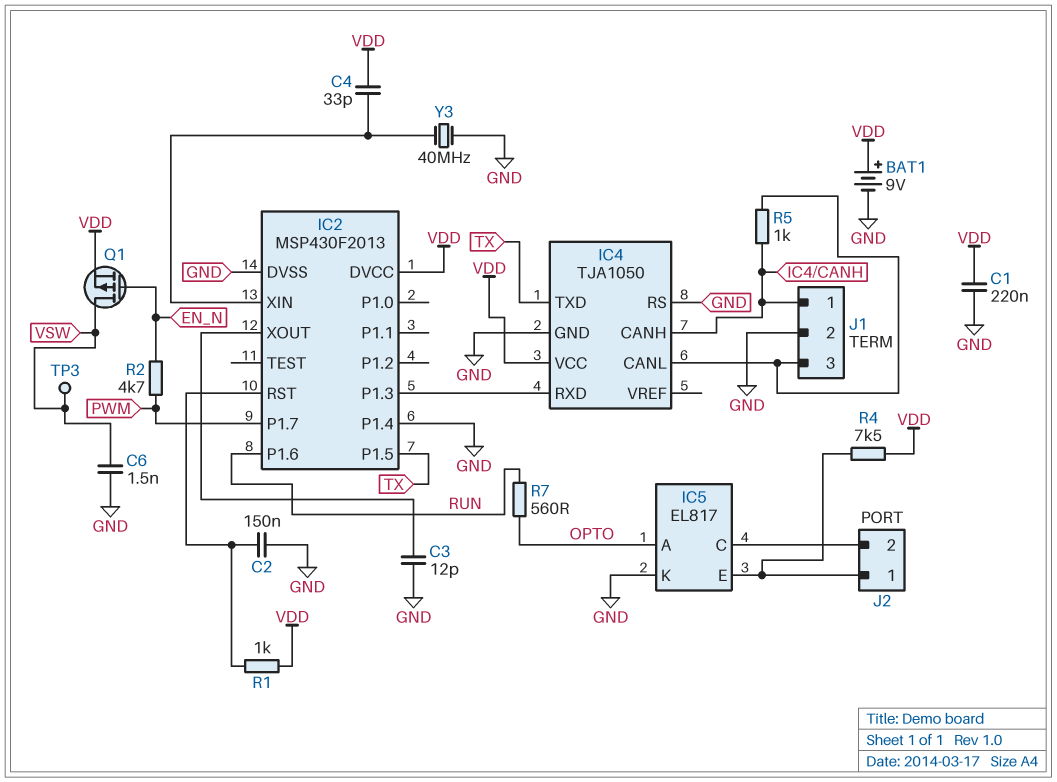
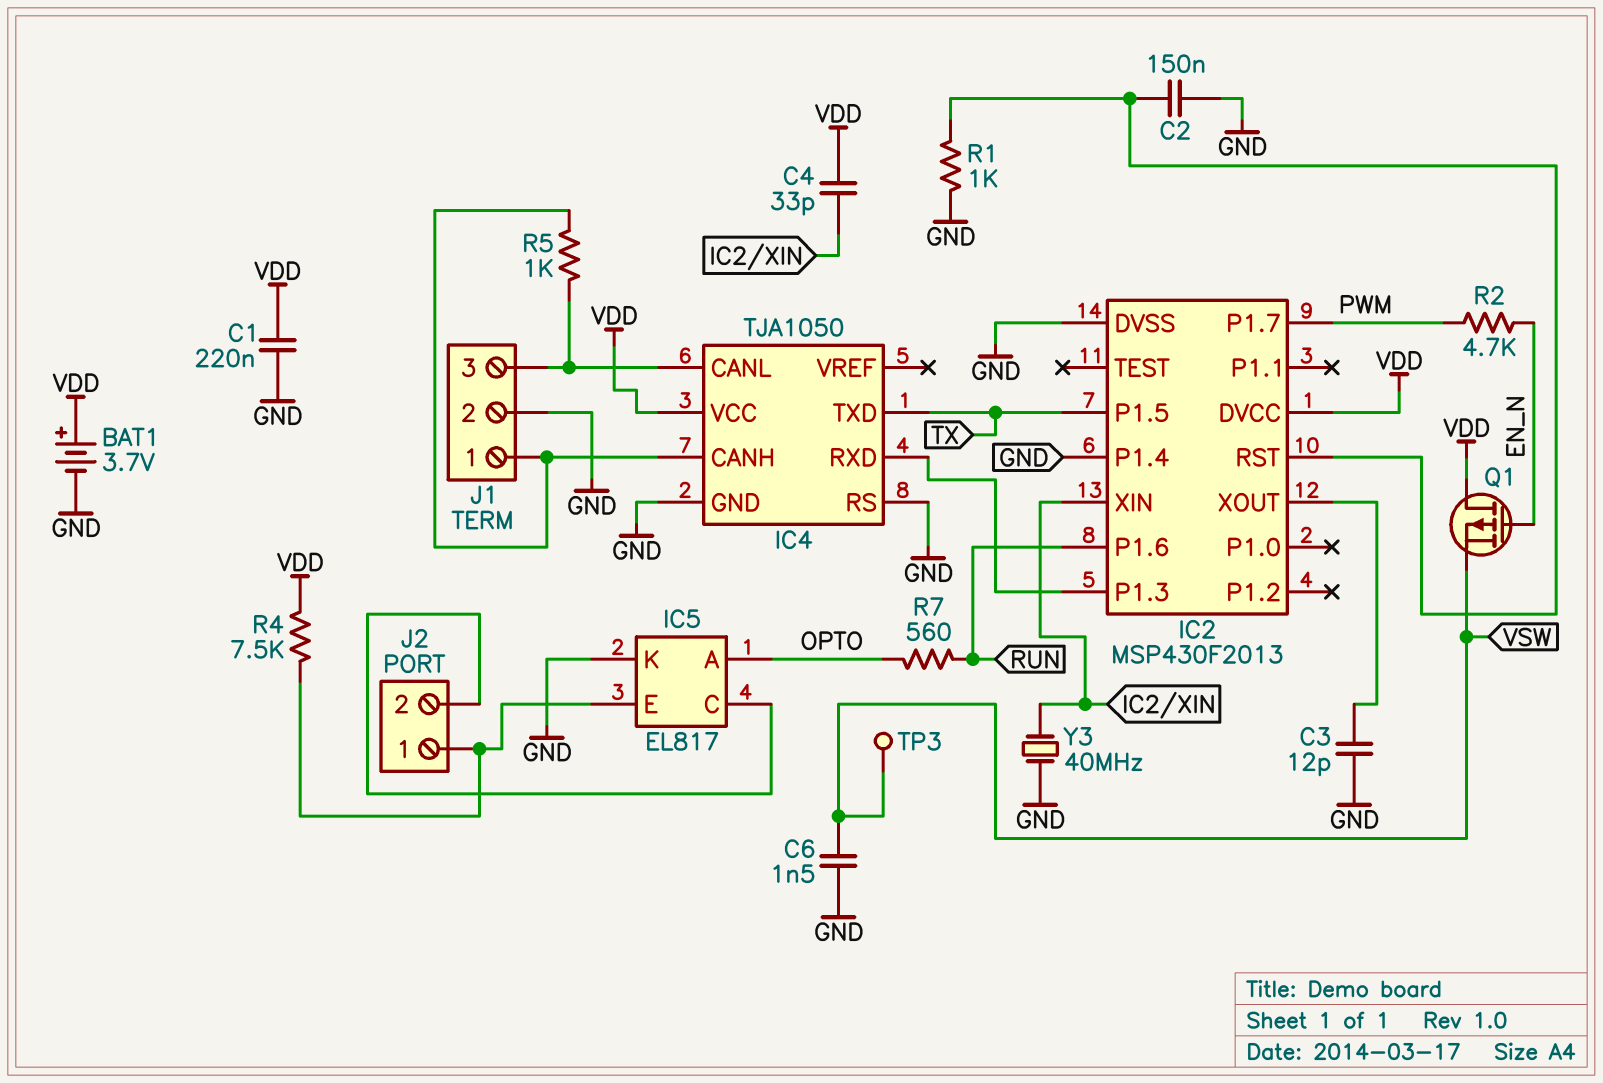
BAT1: 9V (plus VDD, minus GND) -> 3.7V (plus VDD, minus GND)
Q1: PMOS (G EN_N, D VSW, S VDD) -> PMOS (G EN_N, D VDD, S VSW)
R1: 1k (IC2/RST, VDD) -> 1k (GND, IC2/RST)

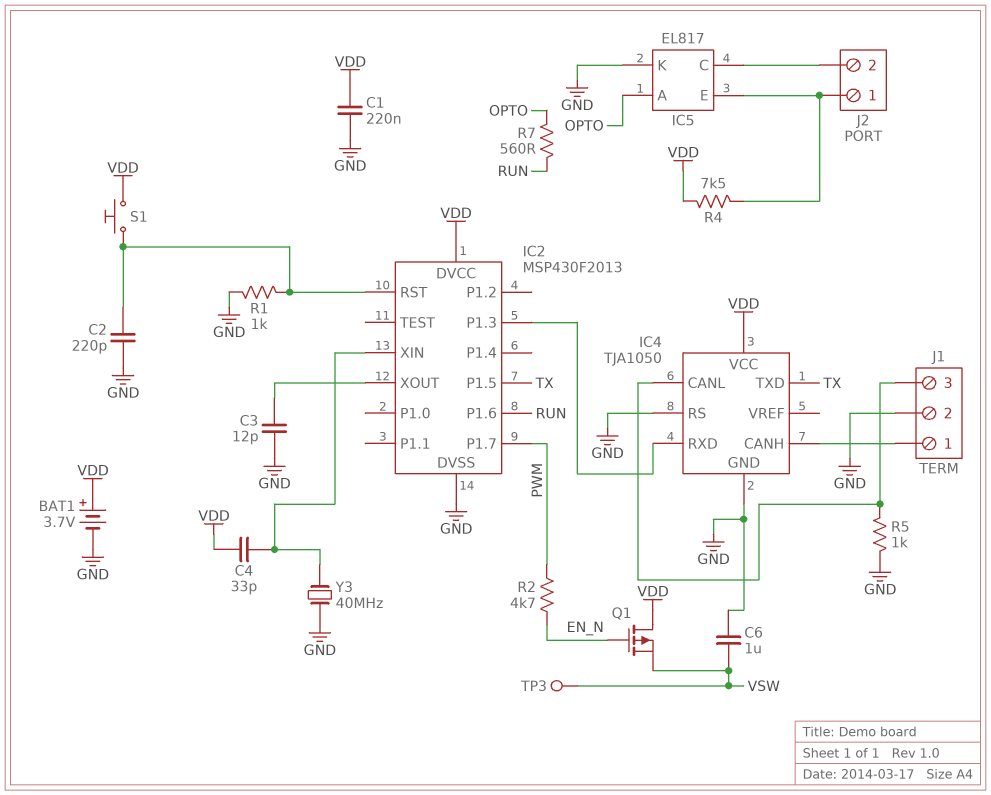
C2: 150nF (GND, IC2/RST) -> 220pF (GND, IC2/RST)
C6: 1.5nF (GND, VSW) -> 1uF (GND, VSW)
IC2 pin P1.4: GND -> none
R5: 1k (IC4/CANH, IC4/CANL) -> 1k (GND, IC4/CANL)
S1: none -> button (IC2/RST, VDD)

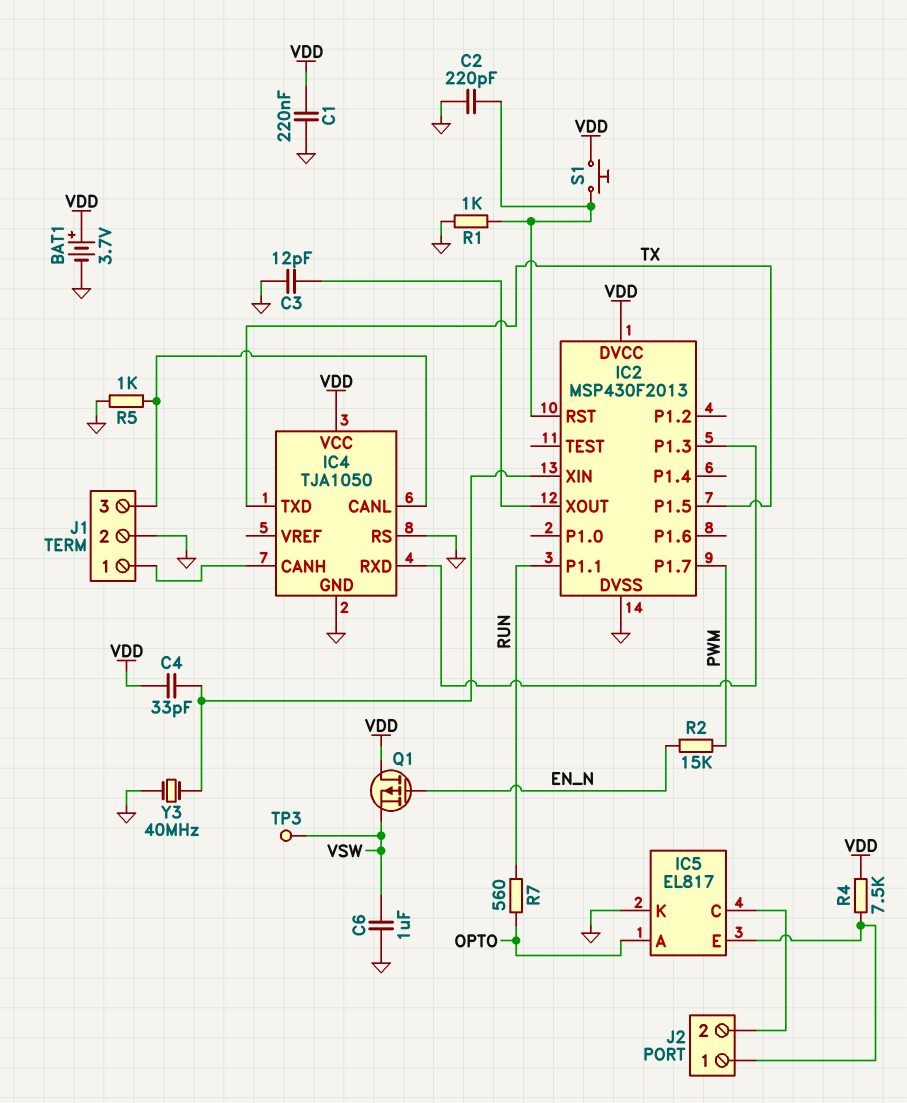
IC2 pin P1.1: none -> RUN
IC2 pin P1.6: RUN -> none
R2: 4.7k (EN_N, PWM) -> 15k (EN_N, PWM)

